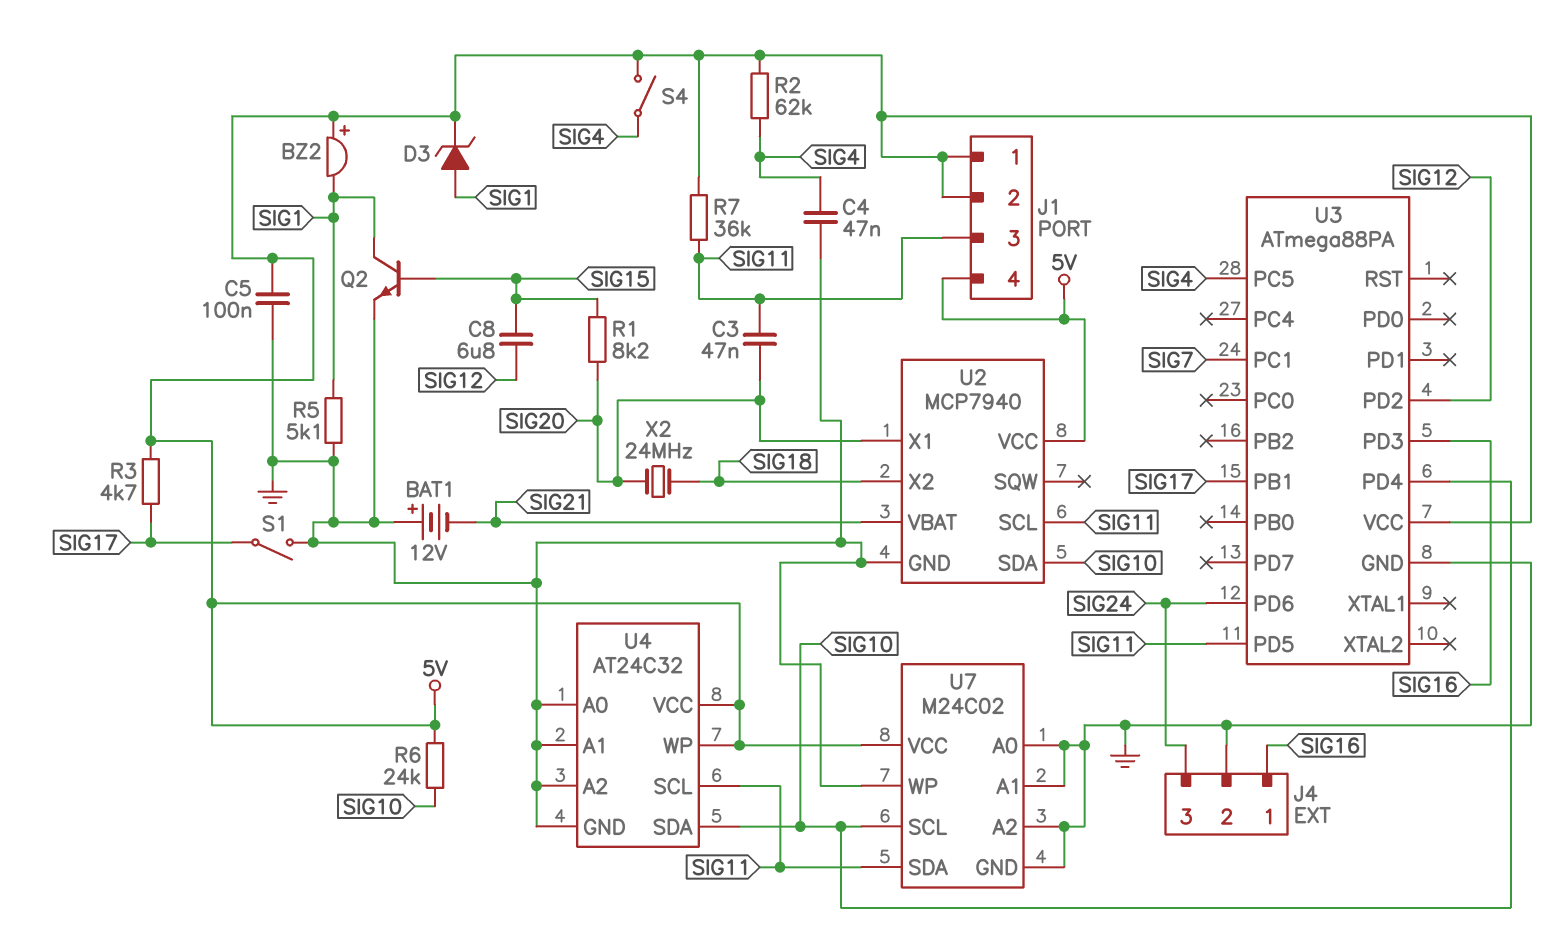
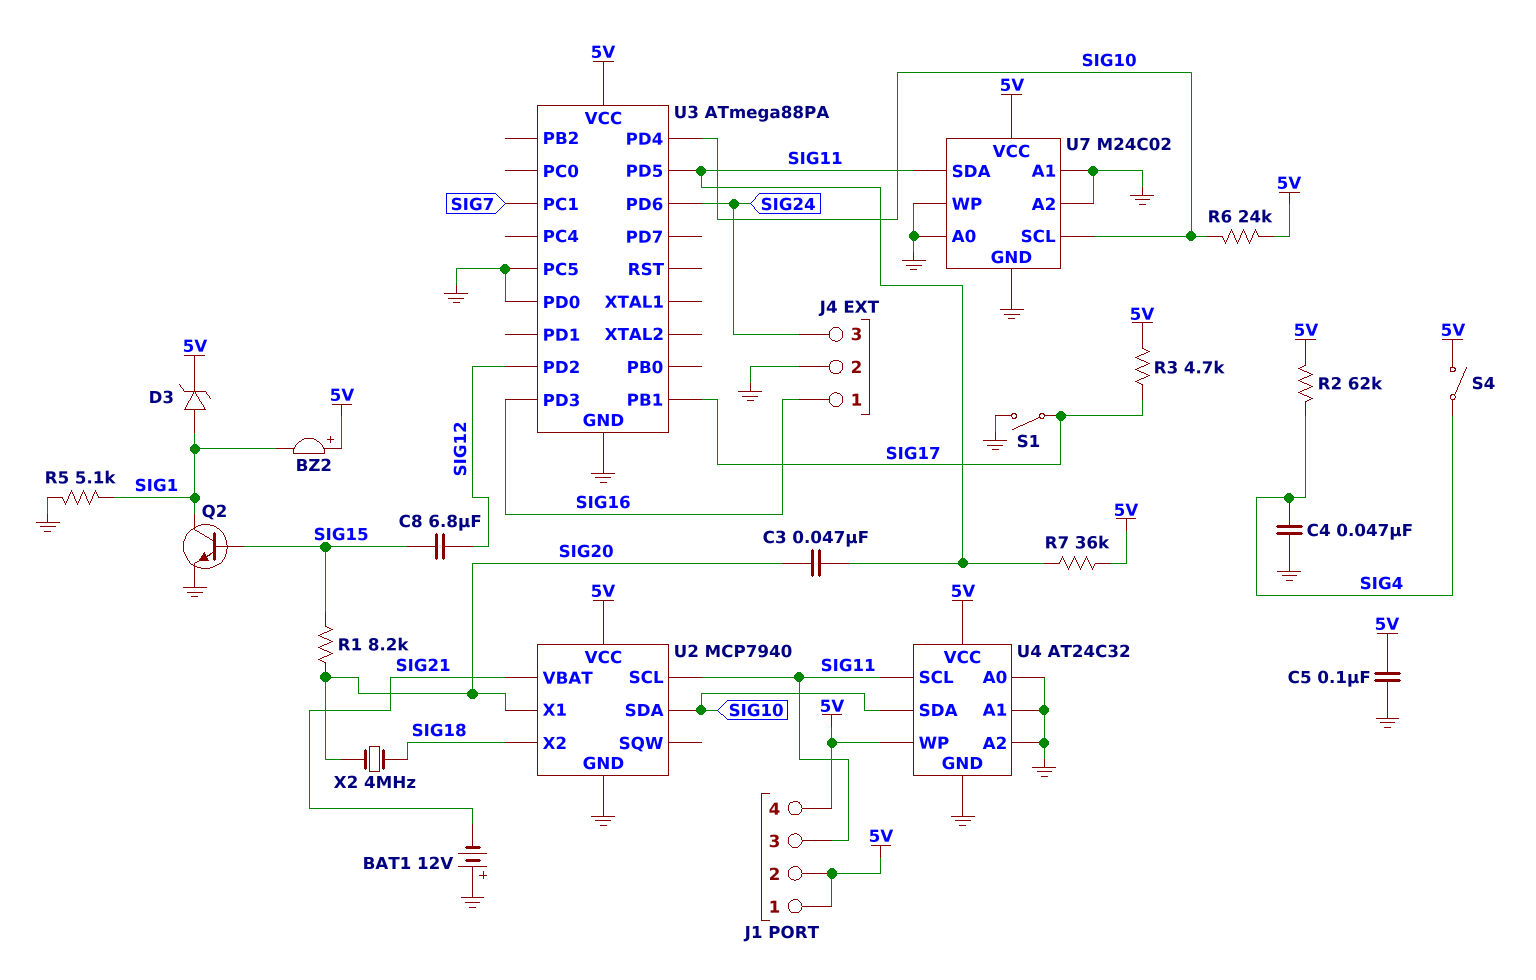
U3 pin PC5: SIG4 -> GND
U3 pin PD0: none -> GND
X2: 24MHz (SIG18, SIG20) -> 4MHz (SIG18, SIG20)

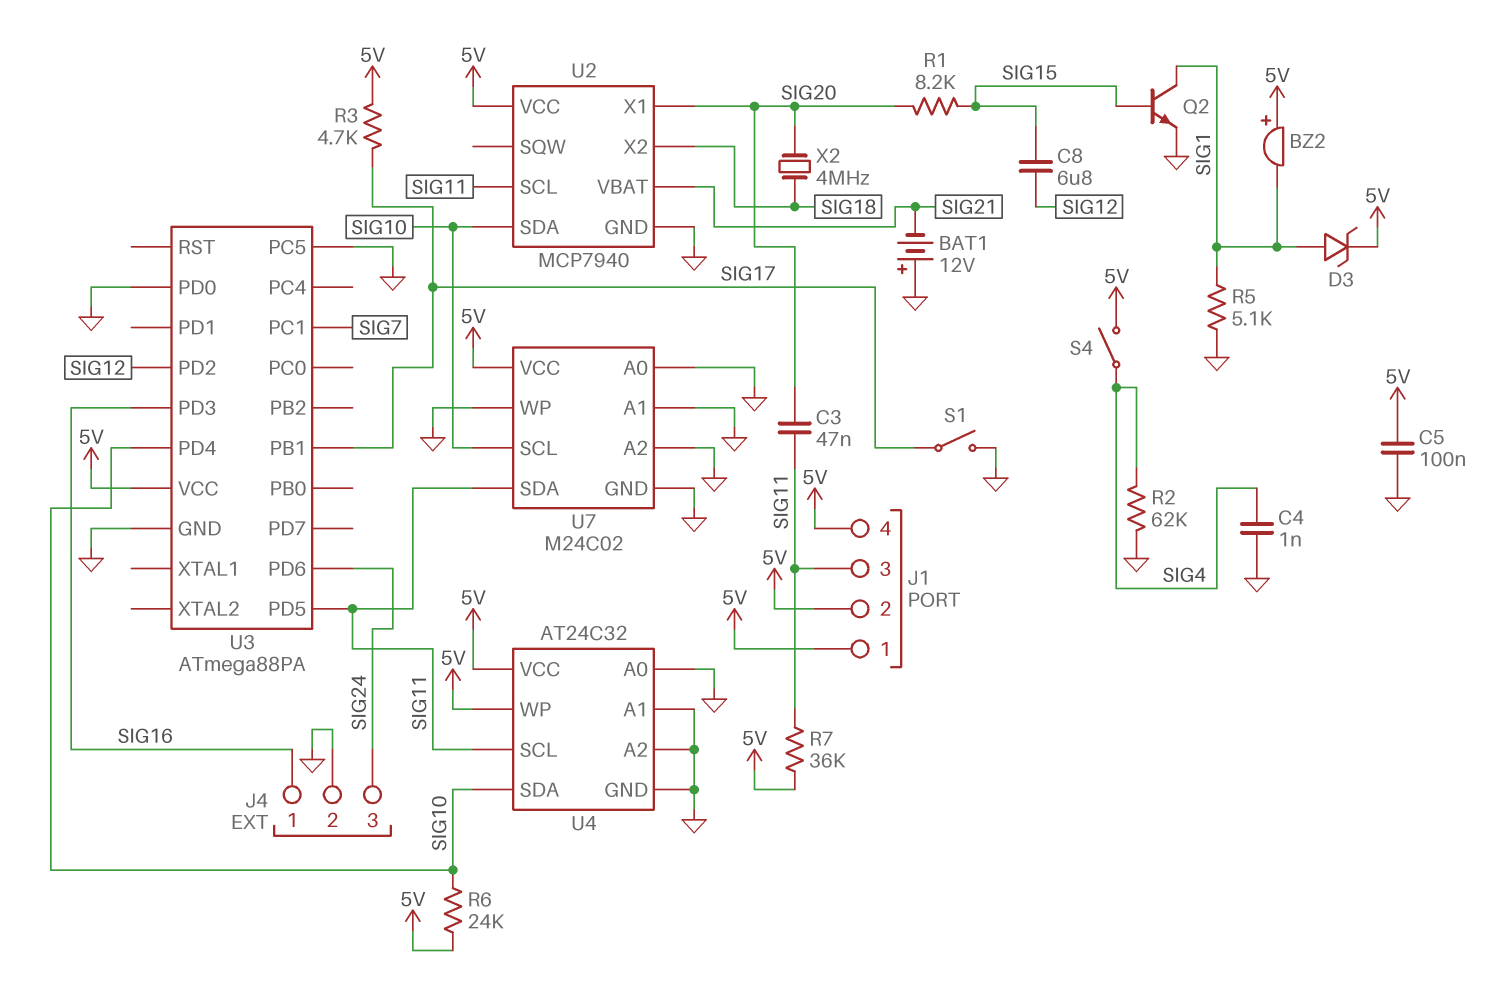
C4: 47nF (GND, SIG4) -> 1nF (GND, SIG4)
R2: 62k (5V, SIG4) -> 62k (GND, SIG4)

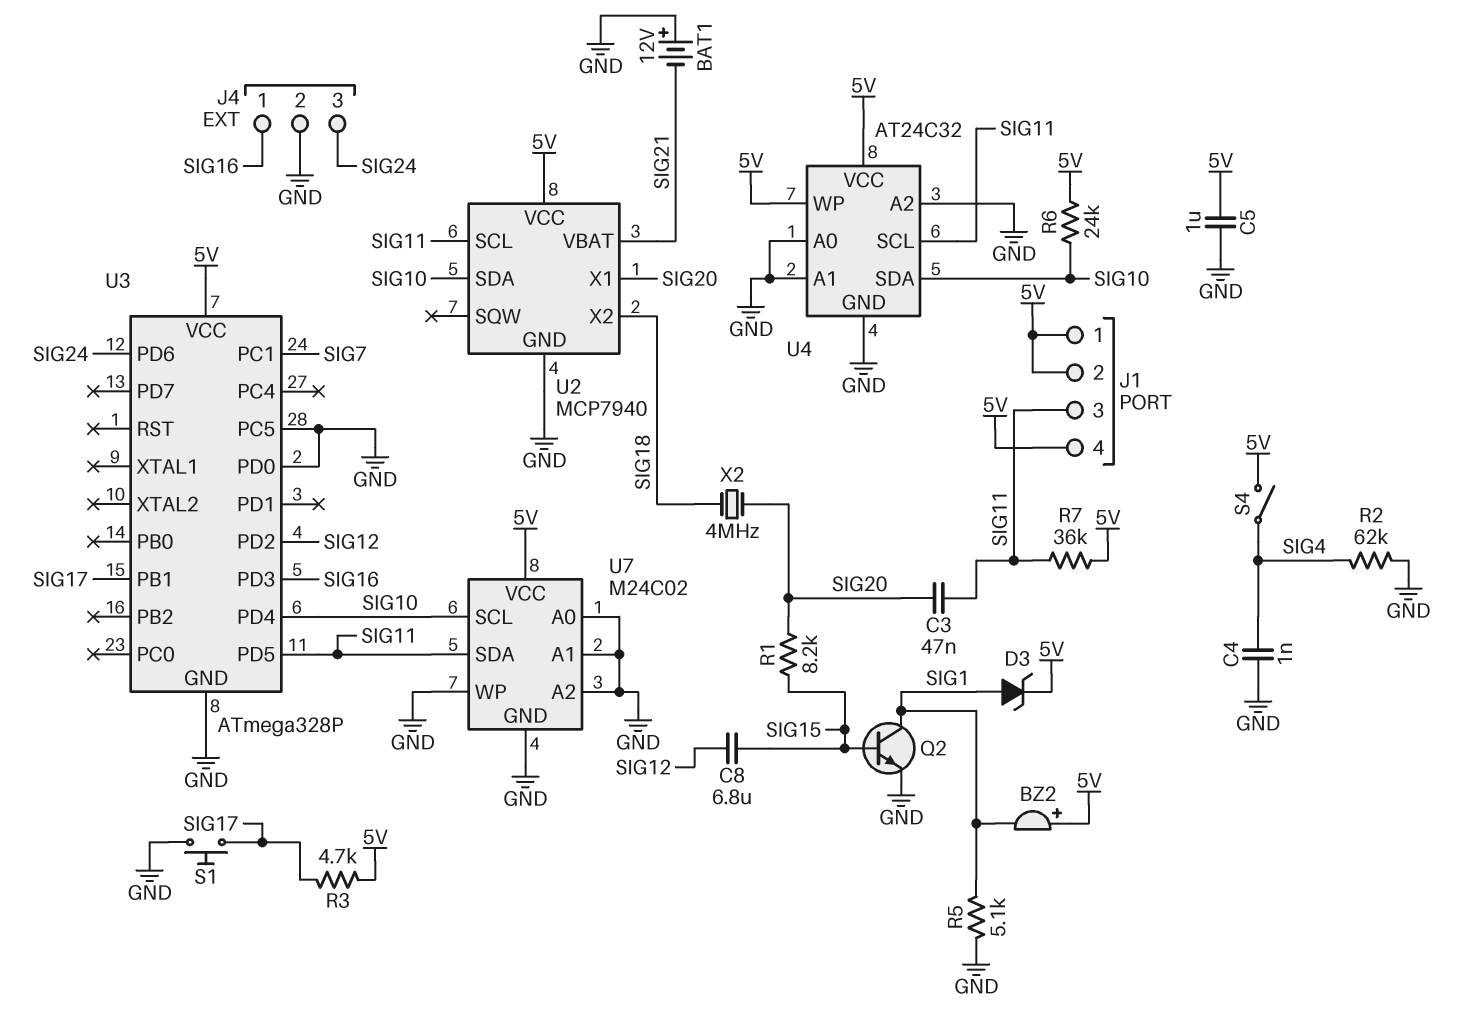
C5: 100nF (5V, GND) -> 1uF (5V, GND)
S1: switch (GND, SIG17) -> button (GND, SIG17)
U3: ATmega88PA -> ATmega328P

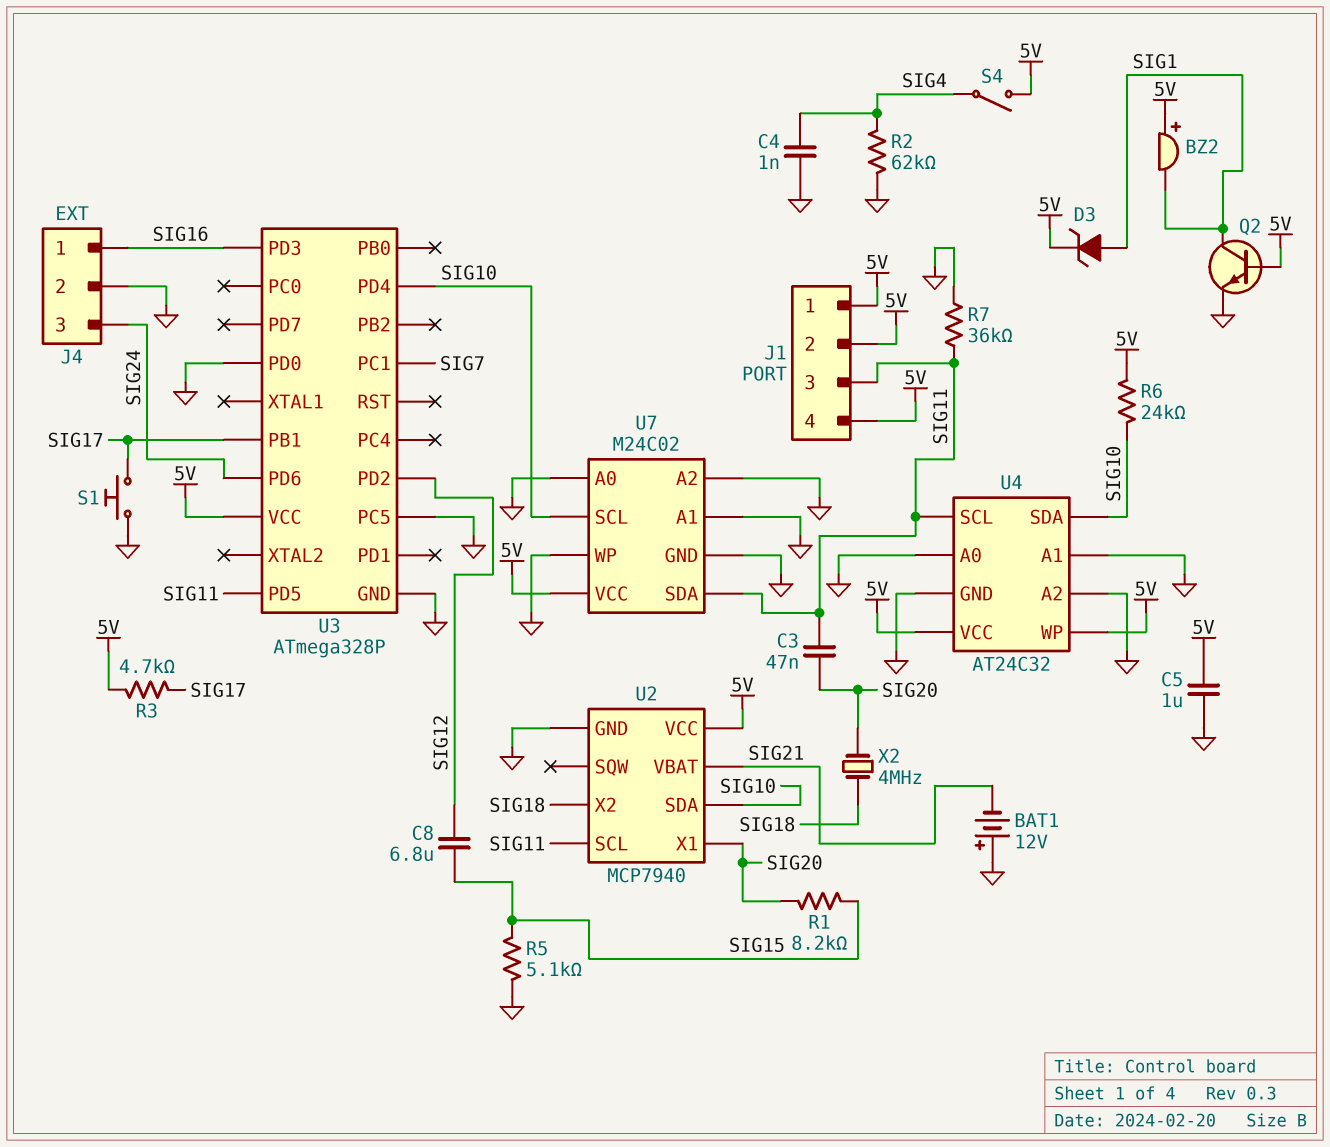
Q2: NPN (B SIG15, C SIG1, E GND) -> NPN (B 5V, C SIG1, E GND)
R5: 5.1k (GND, SIG1) -> 5.1k (GND, SIG15)
R7: 36k (5V, SIG11) -> 36k (GND, SIG11)

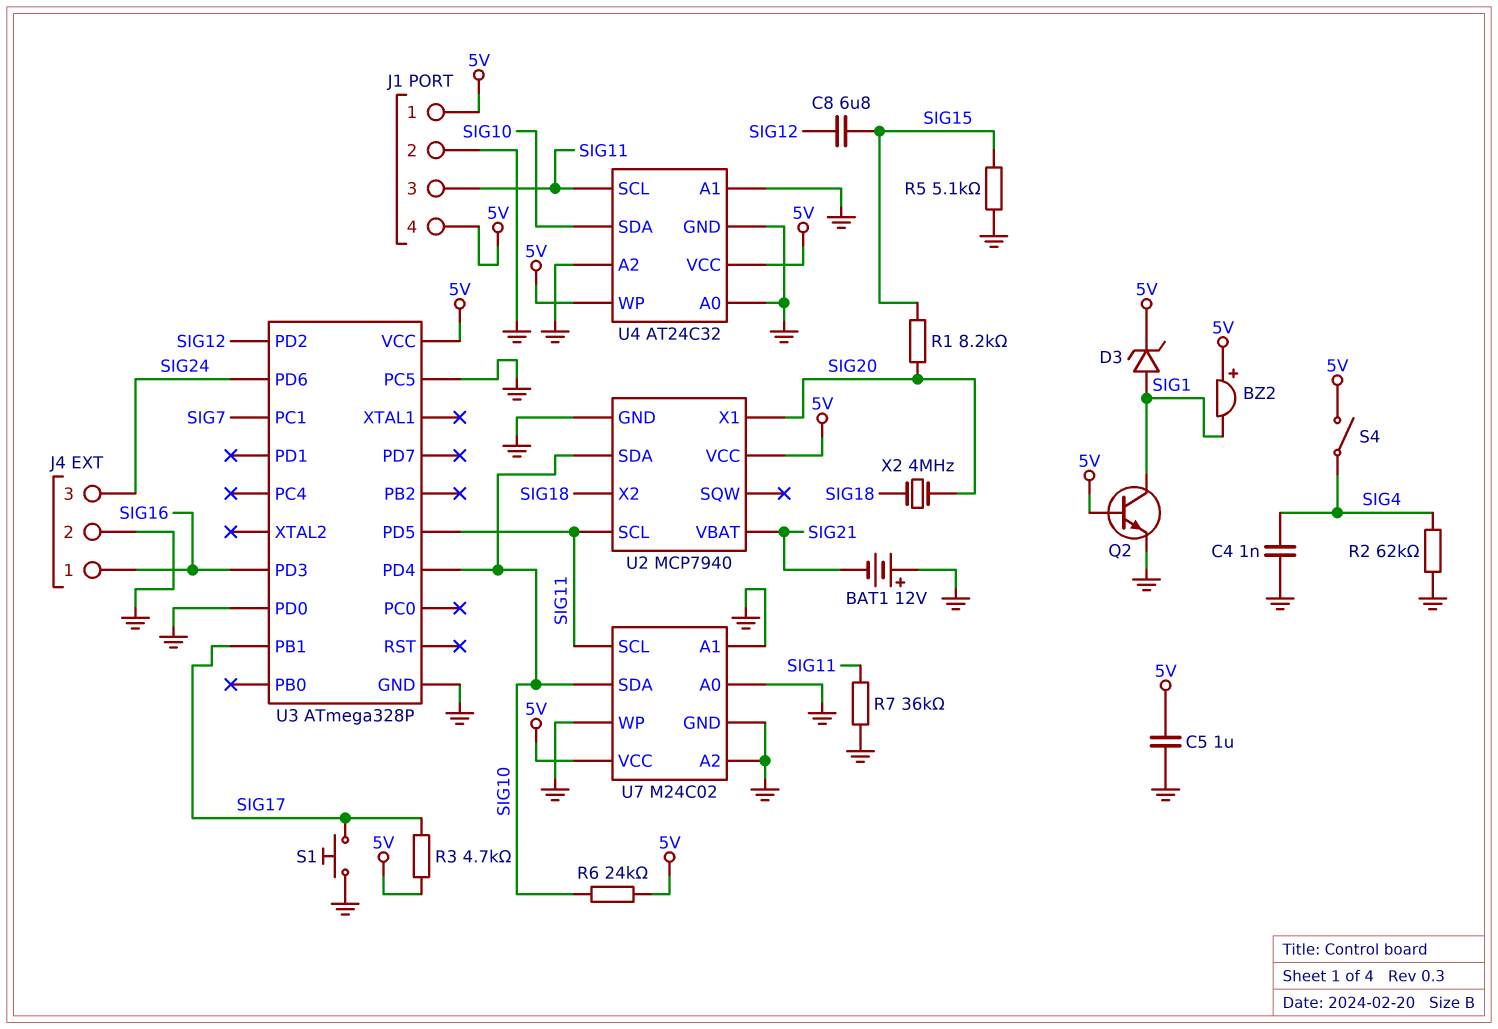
C3: 47nF (SIG11, SIG20) -> none
J1 pin 2: 5V -> GND
U7 pin SCL: SIG10 -> SIG11
U7 pin SDA: SIG11 -> SIG10

